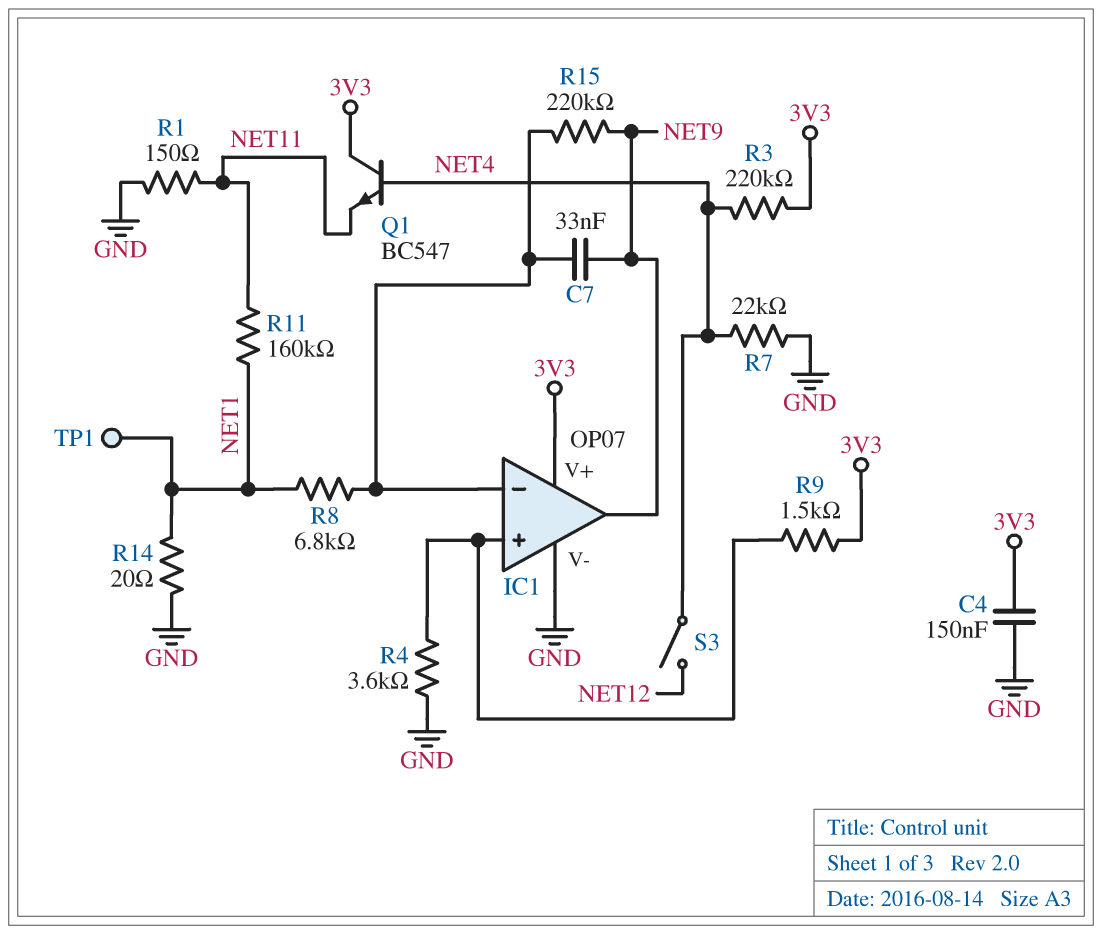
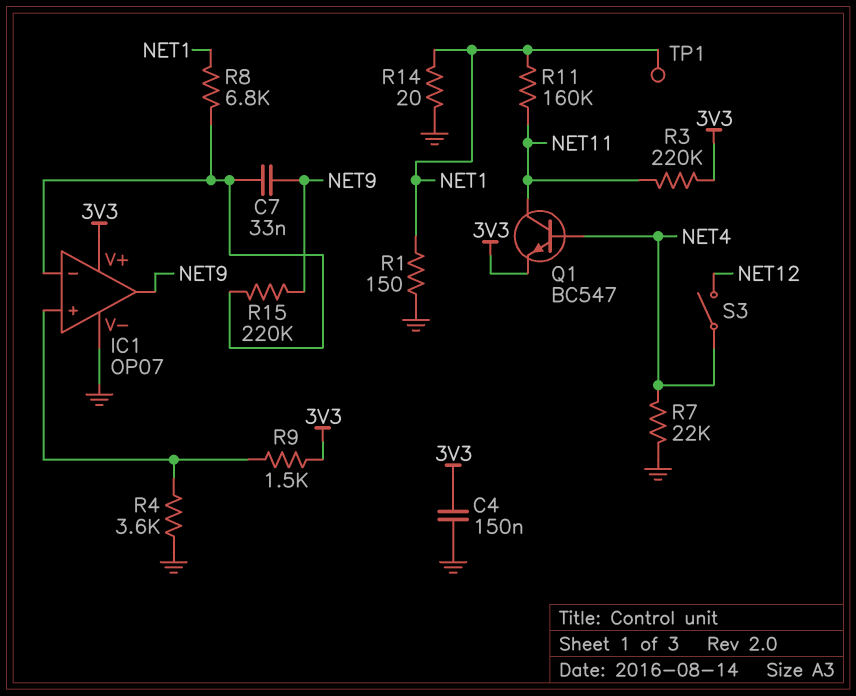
Q1: NPN BC547 (B NET4, C 3V3, E NET11) -> NPN BC547 (B NET4, C NET11, E 3V3)
R1: 150 (GND, NET11) -> 150 (GND, NET1)
R3: 220k (3V3, NET4) -> 220k (3V3, NET11)

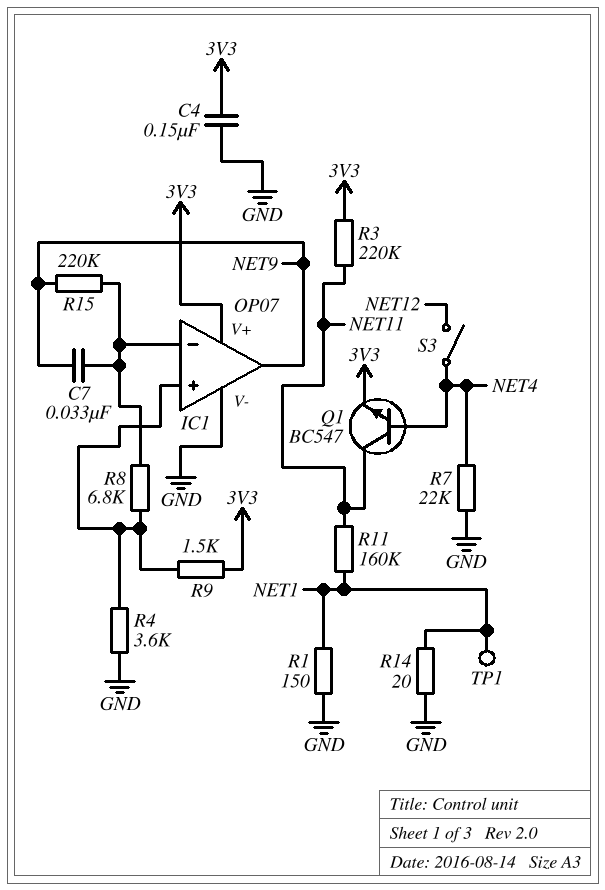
R8: 6.8k (IC1/in-, NET1) -> 6.8k (IC1/in+, IC1/in-)

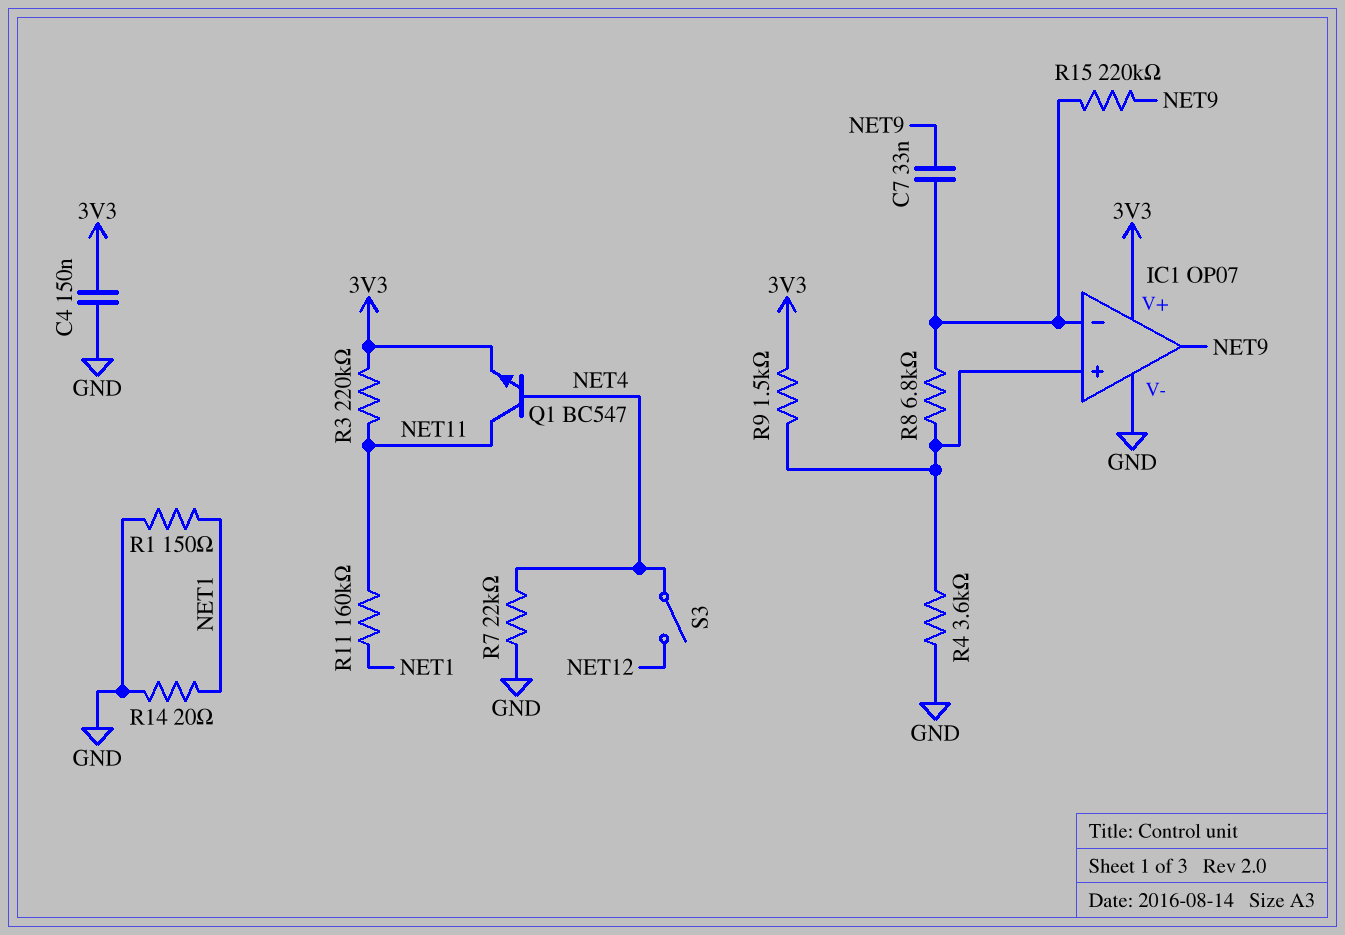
TP1: test point (NET1) -> none

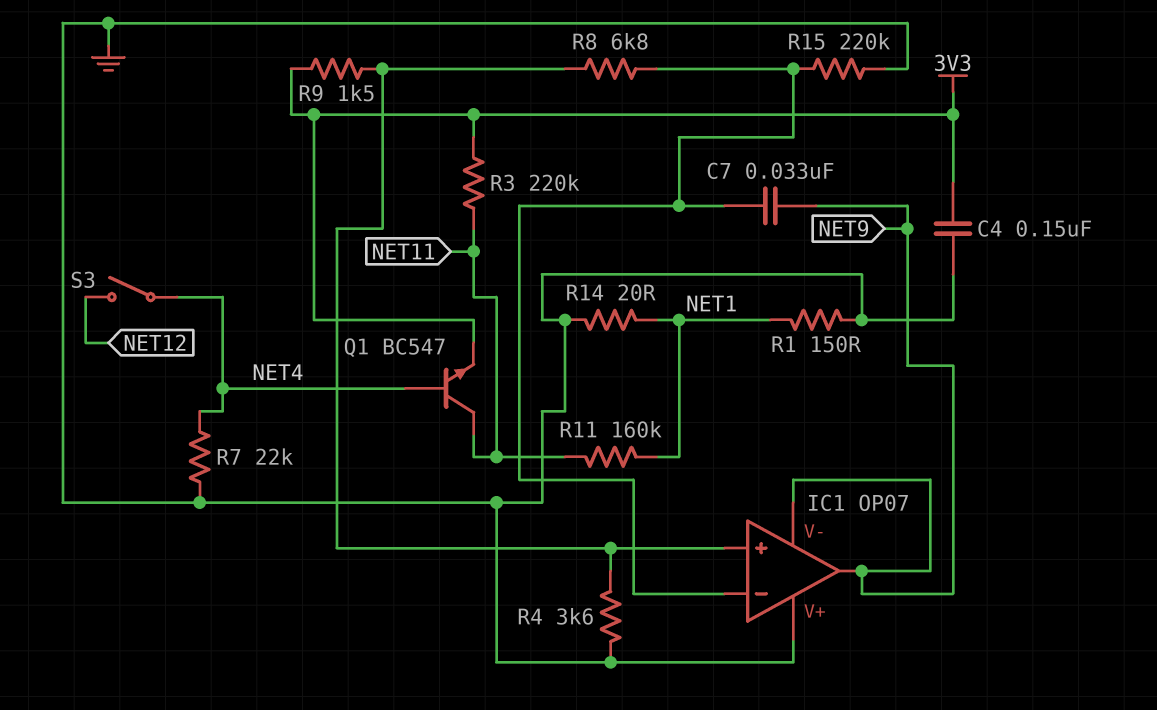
IC1 pin V+: 3V3 -> GND
IC1 pin V-: GND -> NET9
R15: 220k (IC1/in-, NET9) -> 220k (GND, IC1/in-)

